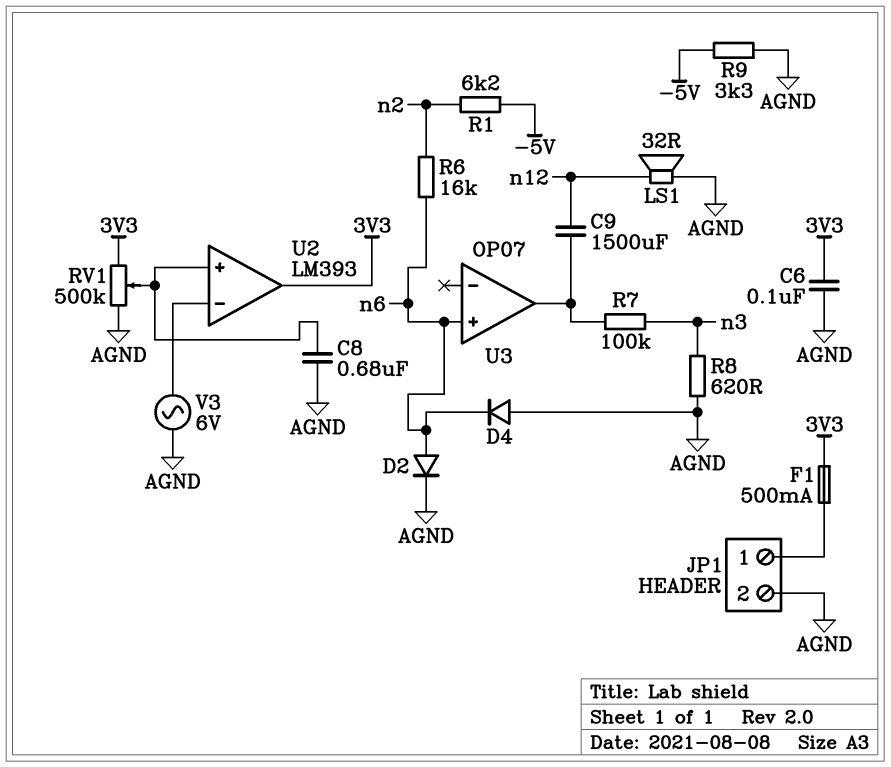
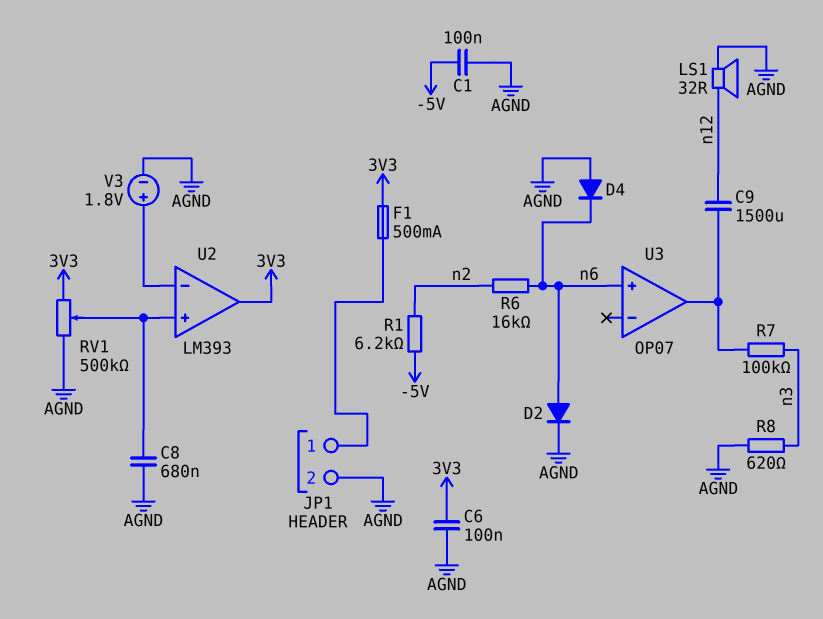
C1: none -> 100nF (-5V, AGND)
R9: 3.3k (-5V, AGND) -> none
V3: AC 6V (AGND, U2/in-) -> 1.8V (plus U2/in-, minus AGND)

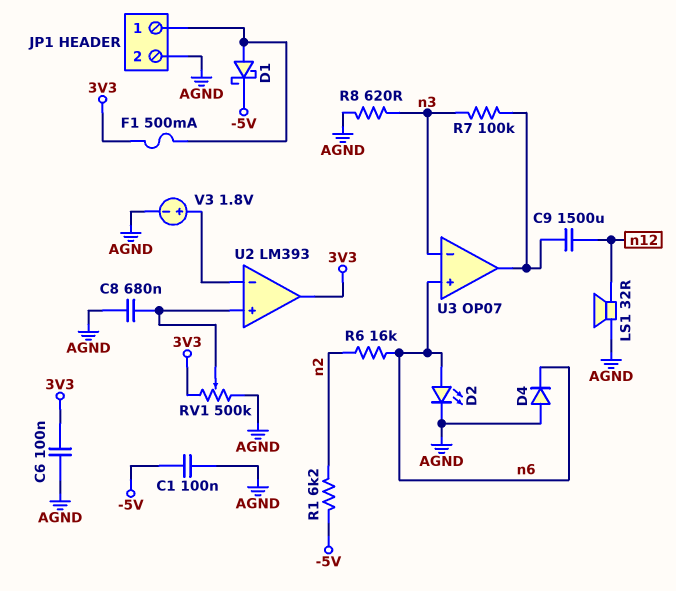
D1: none -> schottky (A JP1/1, K -5V)
D2: diode (A n6, K AGND) -> LED (A n6, K AGND)
U3 pin in-: none -> n3

